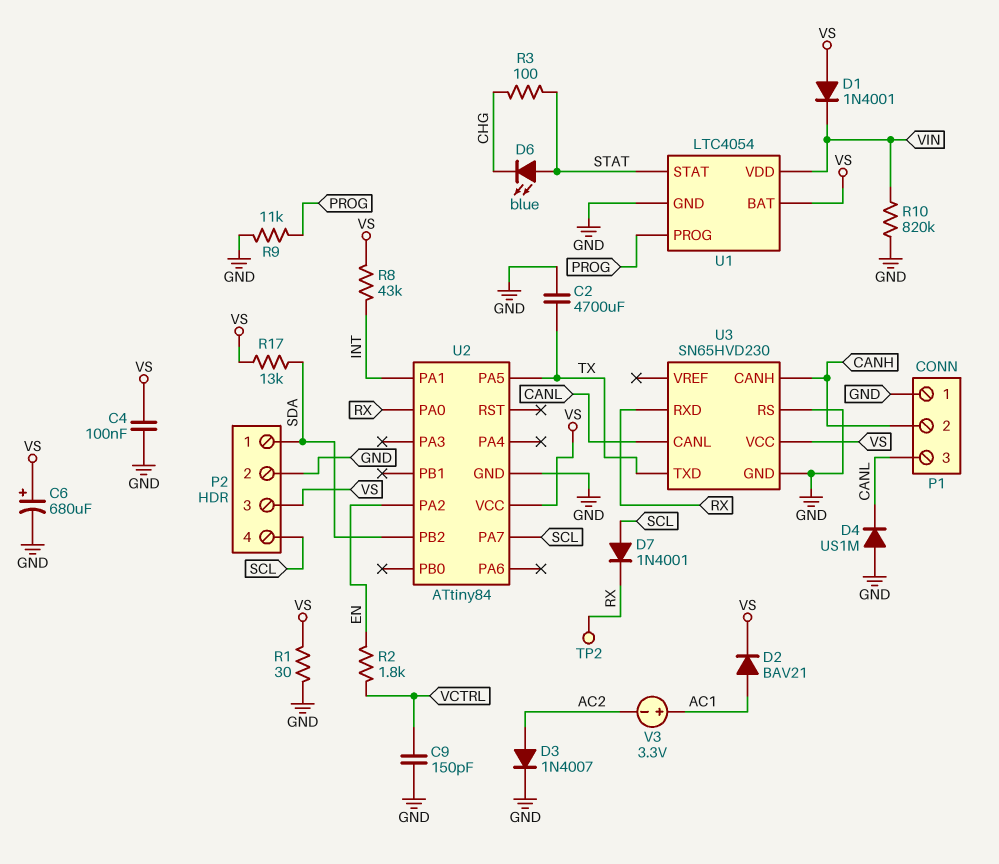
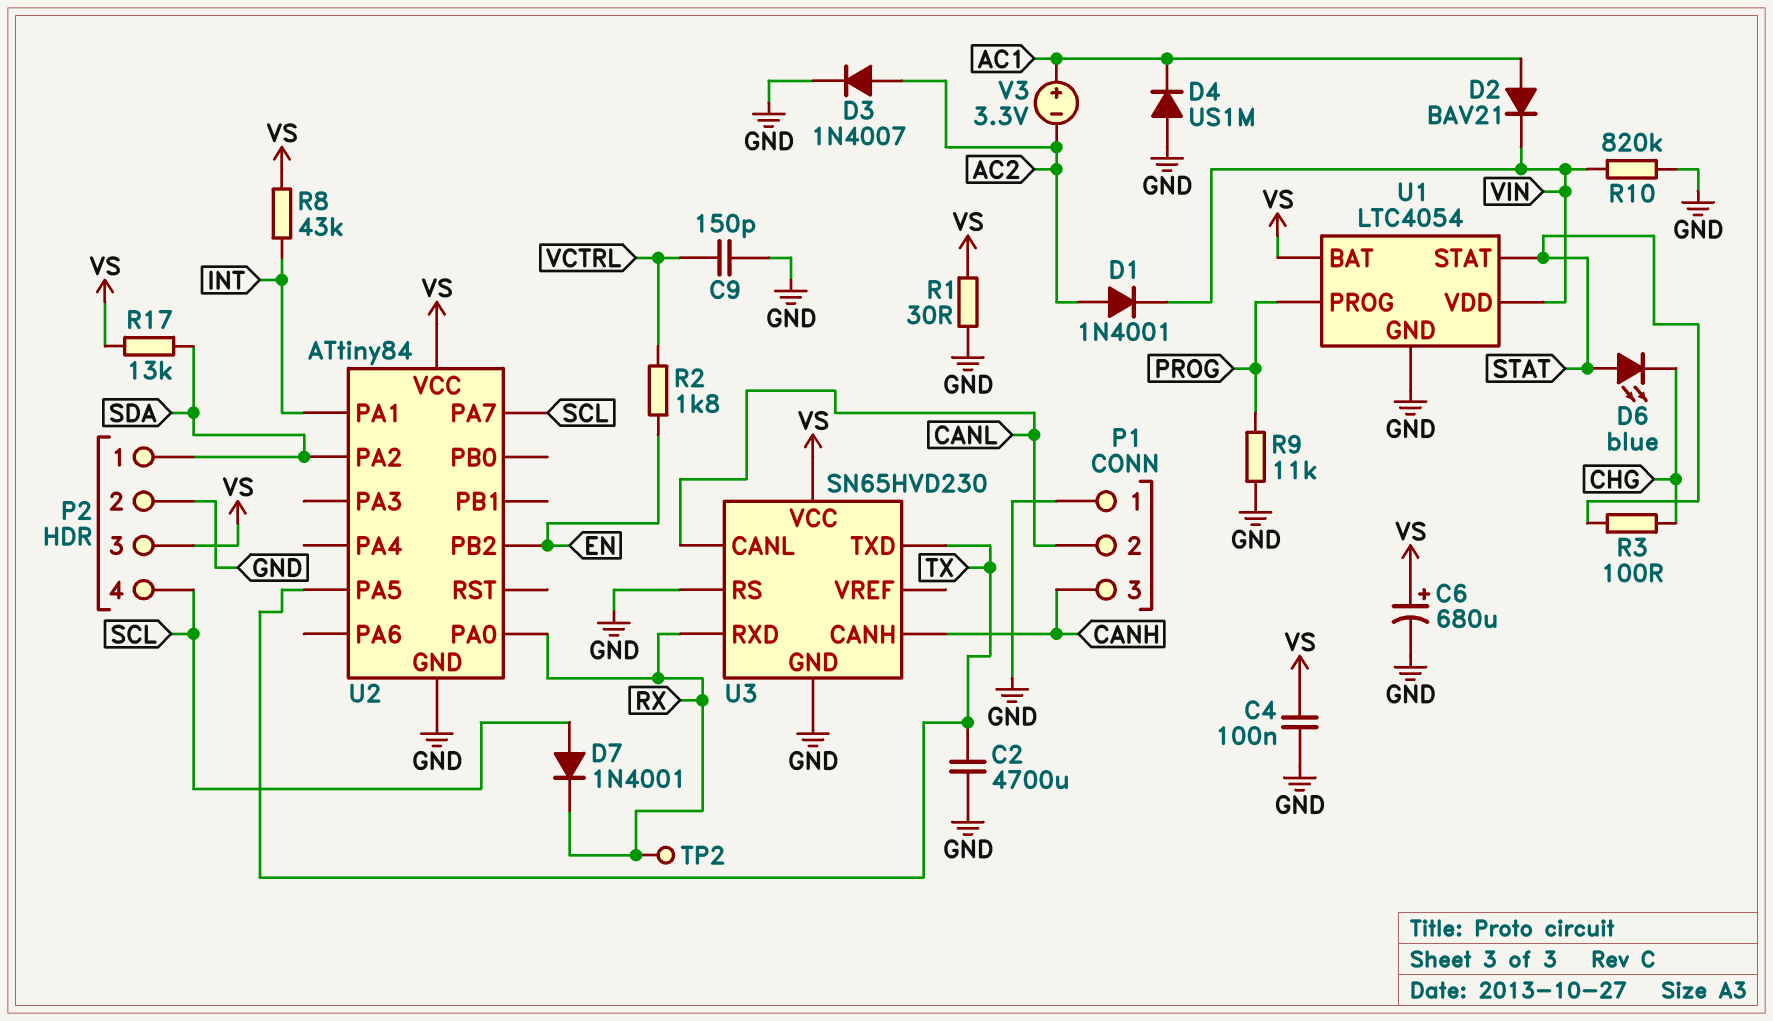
D1: diode 1N4001 (A VS, K VIN) -> diode 1N4001 (A AC2, K VIN)
D2: diode BAV21 (A AC1, K VS) -> diode BAV21 (A AC1, K VIN)
D4: diode US1M (A GND, K CANL) -> diode US1M (A GND, K AC1)
P1 pin 2: CANH -> CANL
P1 pin 3: CANL -> CANH
U2 pin PA2: EN -> SDA
U2 pin PB2: SDA -> EN

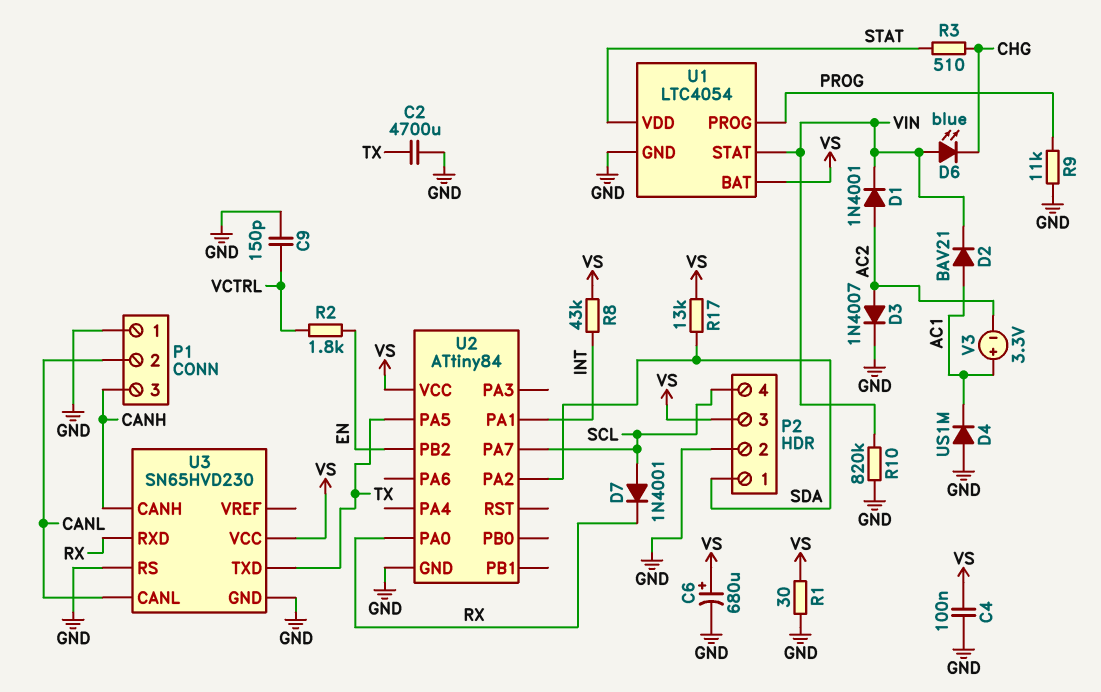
D6: LED blue (A STAT, K CHG) -> LED blue (A VIN, K CHG)
R3: 100 (CHG, STAT) -> 510 (CHG, STAT)
TP2: test point (RX) -> none
U1 pin STAT: STAT -> VIN
U1 pin VDD: VIN -> STAT

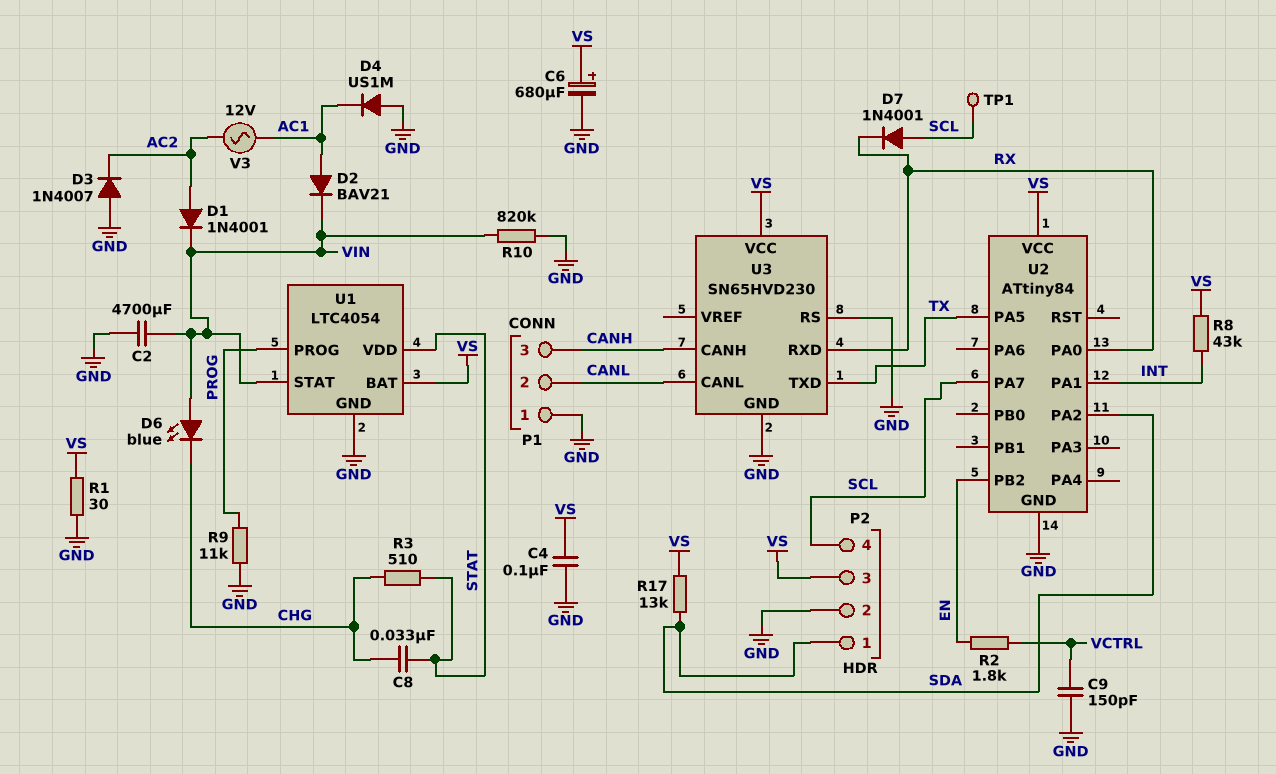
C2: 4700uF (GND, TX) -> 4700uF (GND, VIN)
C8: none -> 33nF (CHG, STAT)
D3: diode 1N4007 (A AC2, K GND) -> diode 1N4007 (A GND, K AC2)
TP1: none -> test point (SCL)
V3: 3.3V (plus AC1, minus AC2) -> AC 12V (AC1, AC2)

